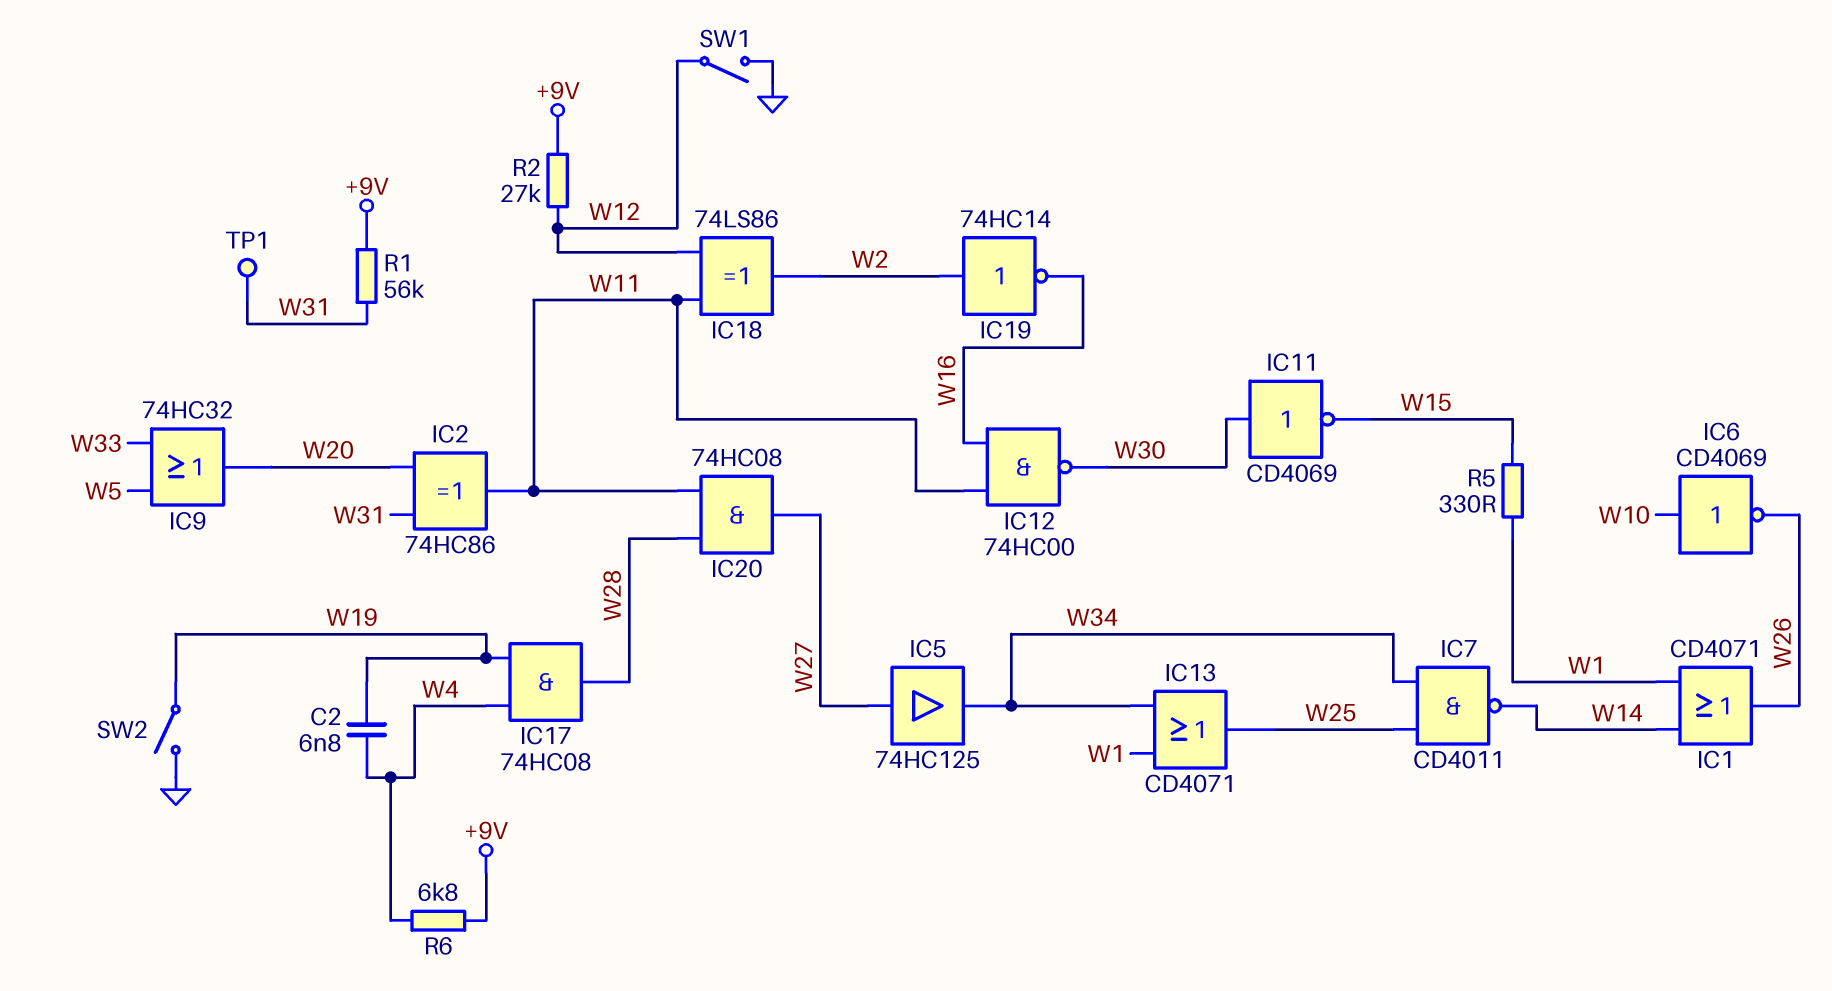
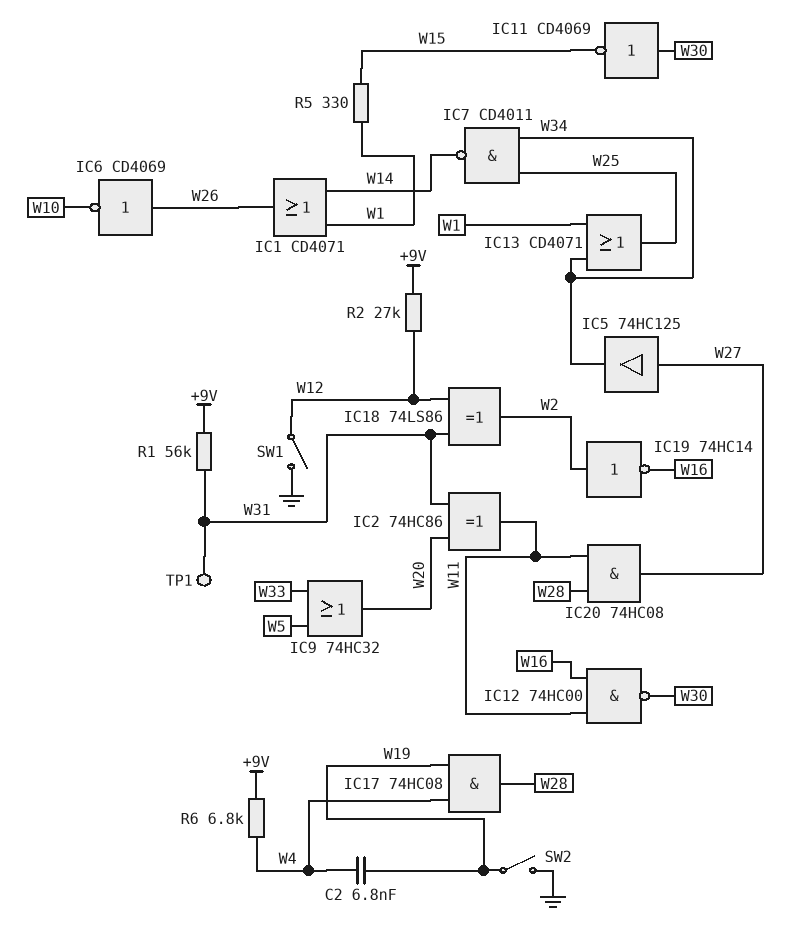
IC6: NOT CD4069 (in W10, out W26) -> NOT CD4069 (in W26, out W10)
IC18: XOR 74LS86 (in W11, in W12, out W2) -> XOR 74LS86 (in W12, in W31, out W2)

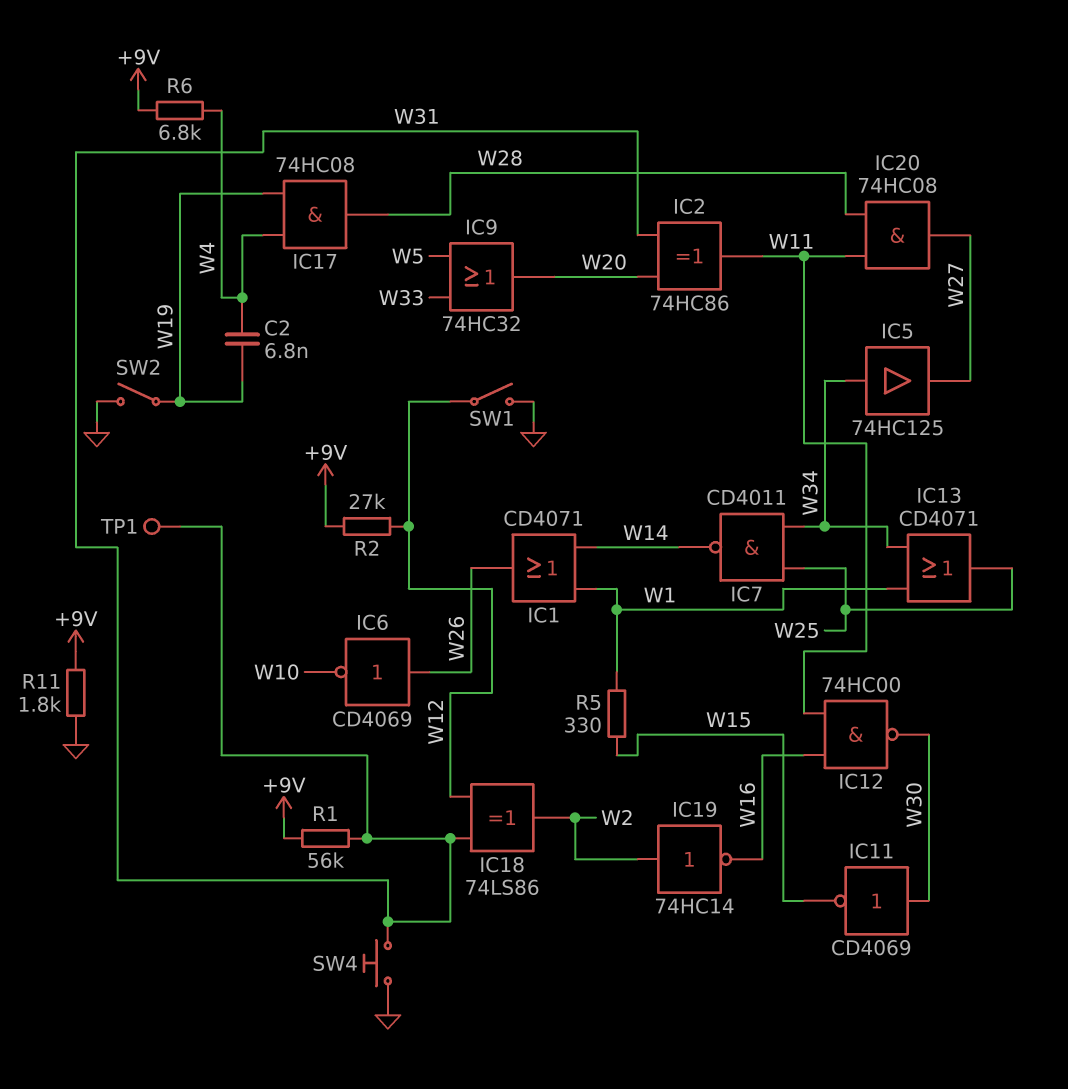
IC5: buffer 74HC125 (in W27, out W34) -> buffer 74HC125 (in W34, out W27)
R11: none -> 1.8k (+9V, GND)
SW4: none -> button (GND, W31)

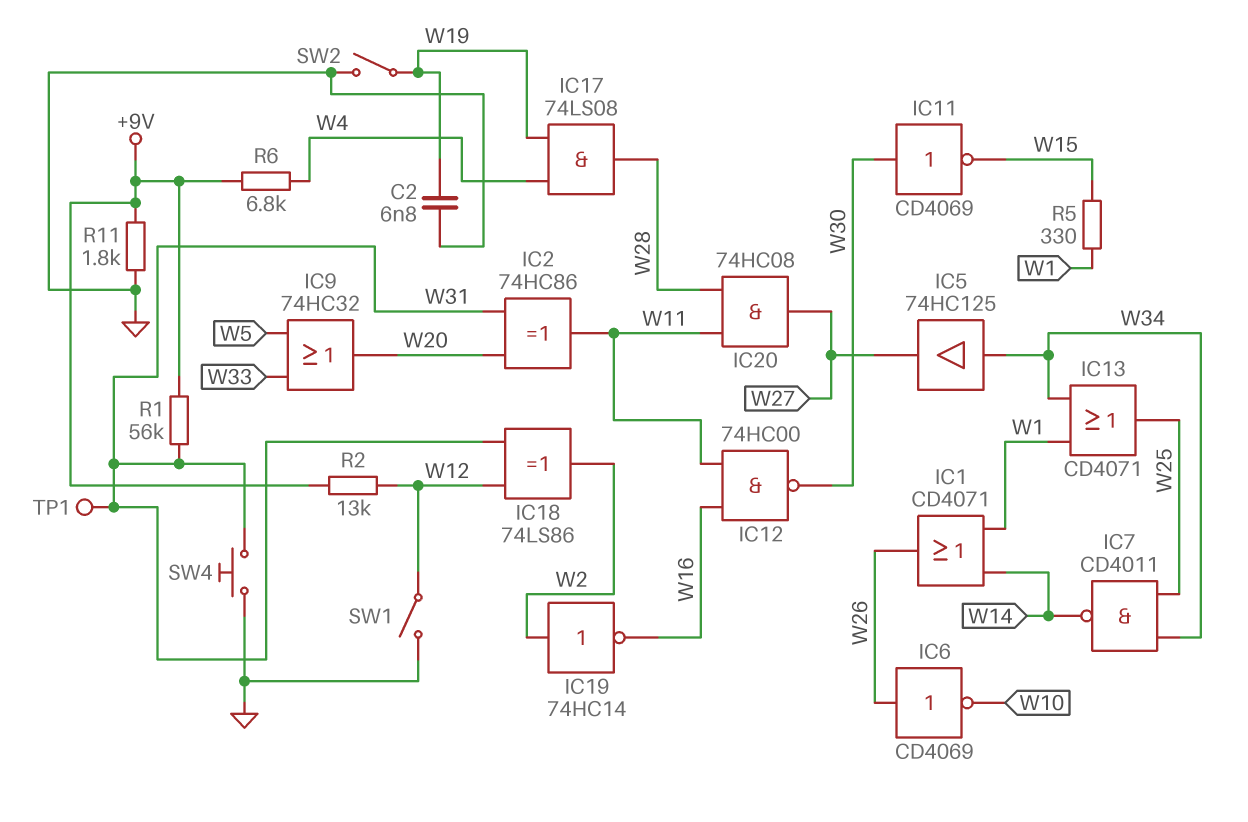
C2: 6.8nF (W4, W19) -> 6.8nF (GND, W19)
IC17: AND 74HC08 (in W4, in W19, out W28) -> AND 74LS08 (in W4, in W19, out W28)
R2: 27k (+9V, W12) -> 13k (+9V, W12)

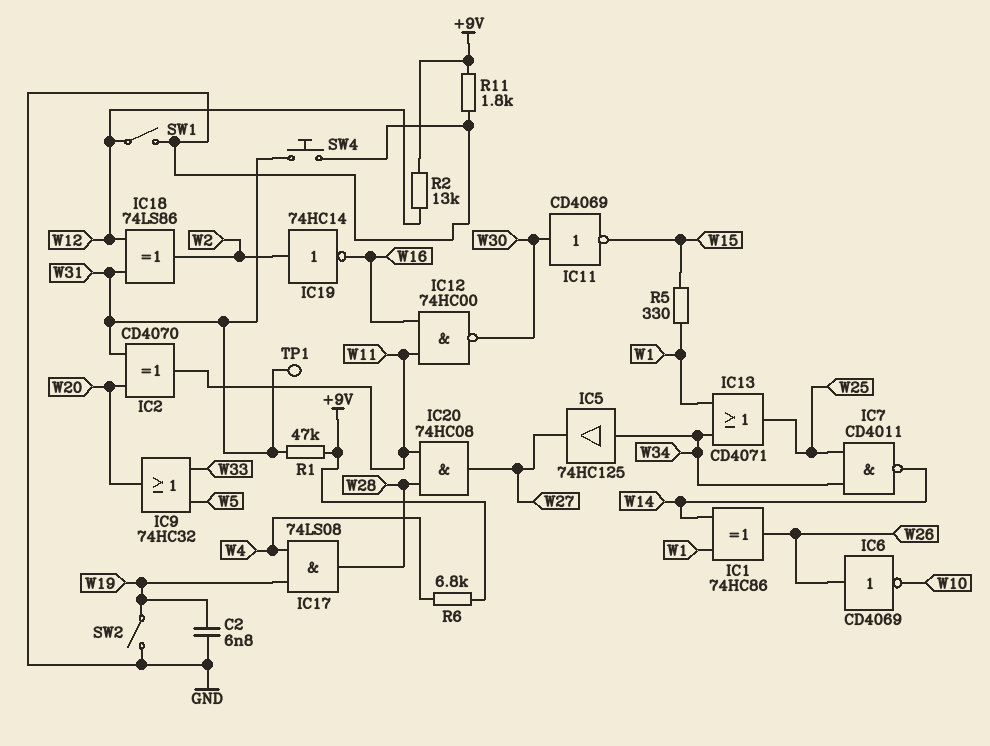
IC1: OR CD4071 (in W1, in W14, out W26) -> XOR 74HC86 (in W1, in W14, out W26)
IC2: XOR 74HC86 (in W20, in W31, out W11) -> XOR CD4070 (in W20, in W31, out W11)
R1: 56k (+9V, W31) -> 47k (+9V, W31)

